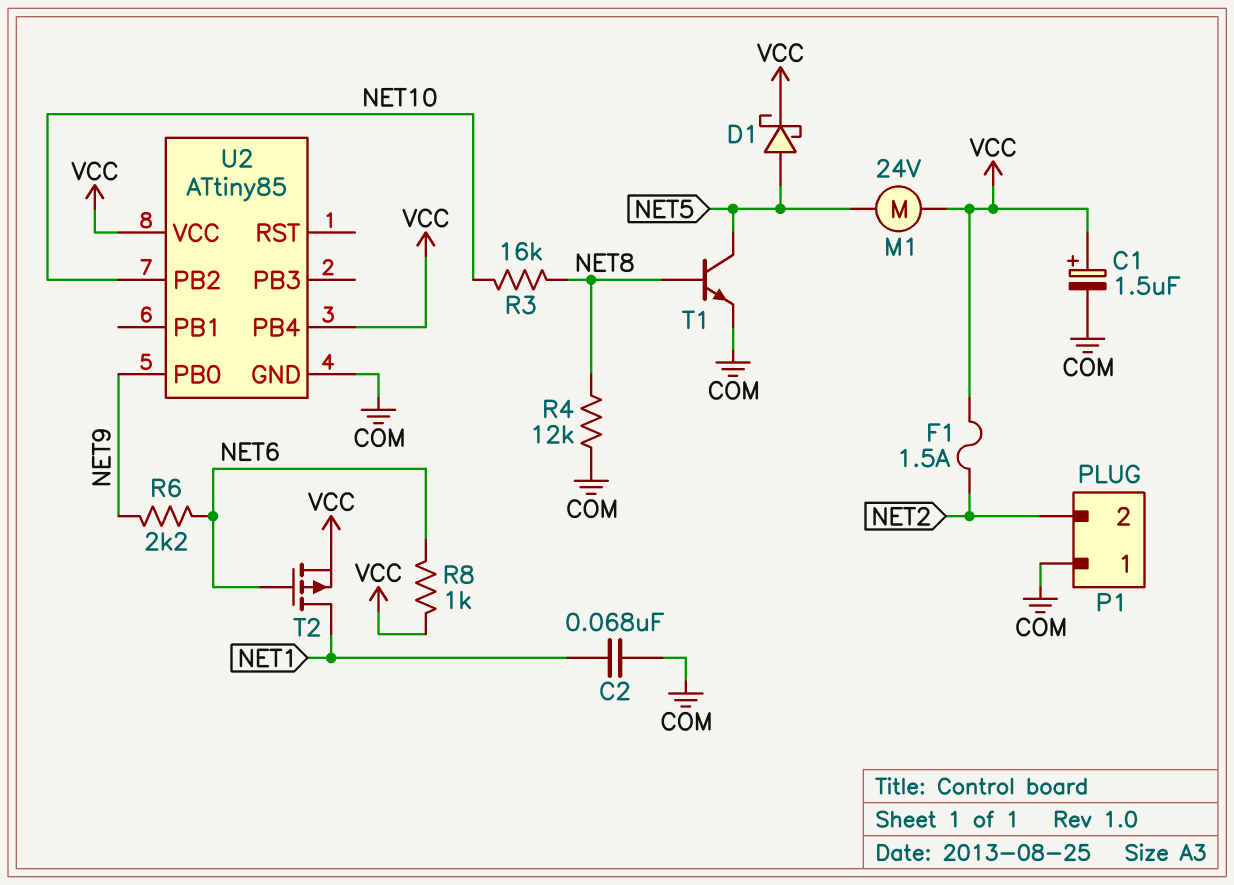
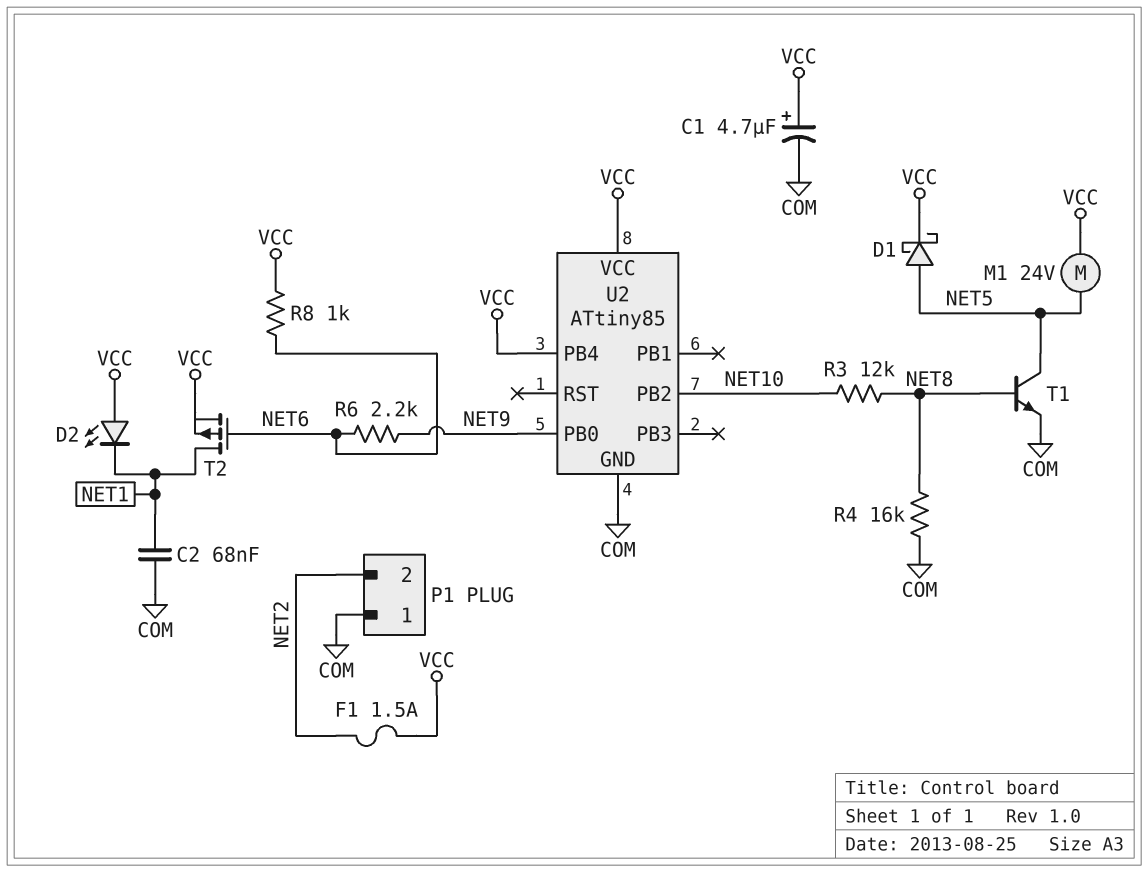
C1: 1.5uF (plus VCC, minus COM) -> 4.7uF (plus VCC, minus COM)
D2: none -> LED (A VCC, K NET1)
R3: 16k (NET8, NET10) -> 12k (NET8, NET10)
R4: 12k (COM, NET8) -> 16k (COM, NET8)

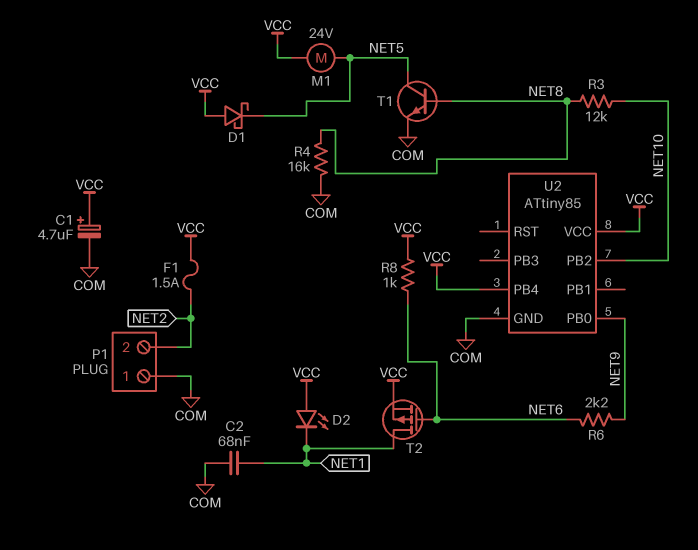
D1: schottky (A NET5, K VCC) -> schottky (A VCC, K NET5)

